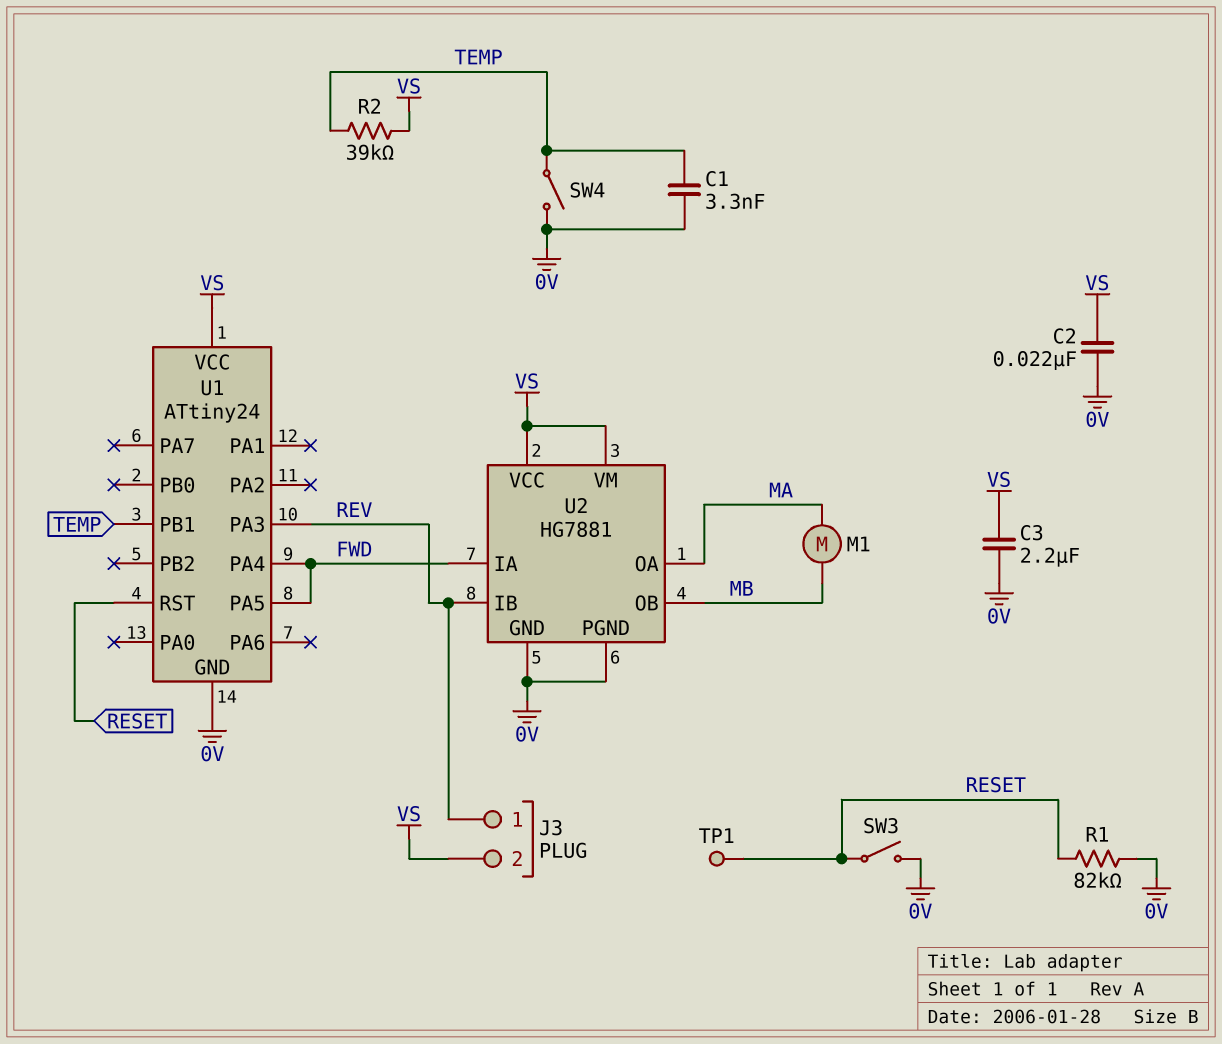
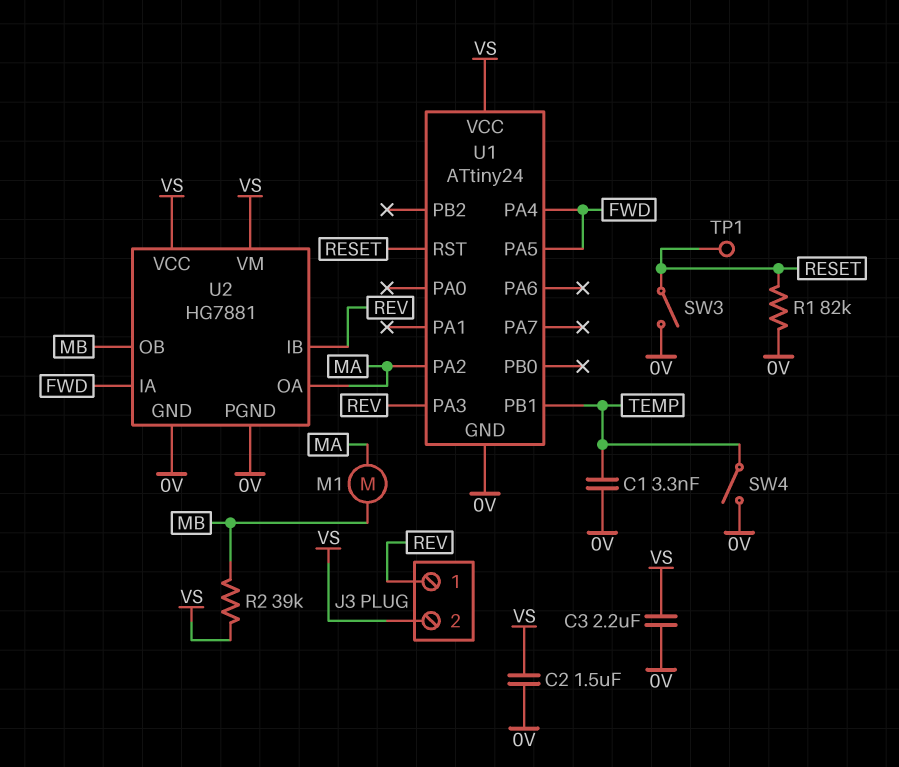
C2: 22nF (0V, VS) -> 1.5uF (0V, VS)
R2: 39k (TEMP, VS) -> 39k (MB, VS)
U1 pin PA2: none -> MA

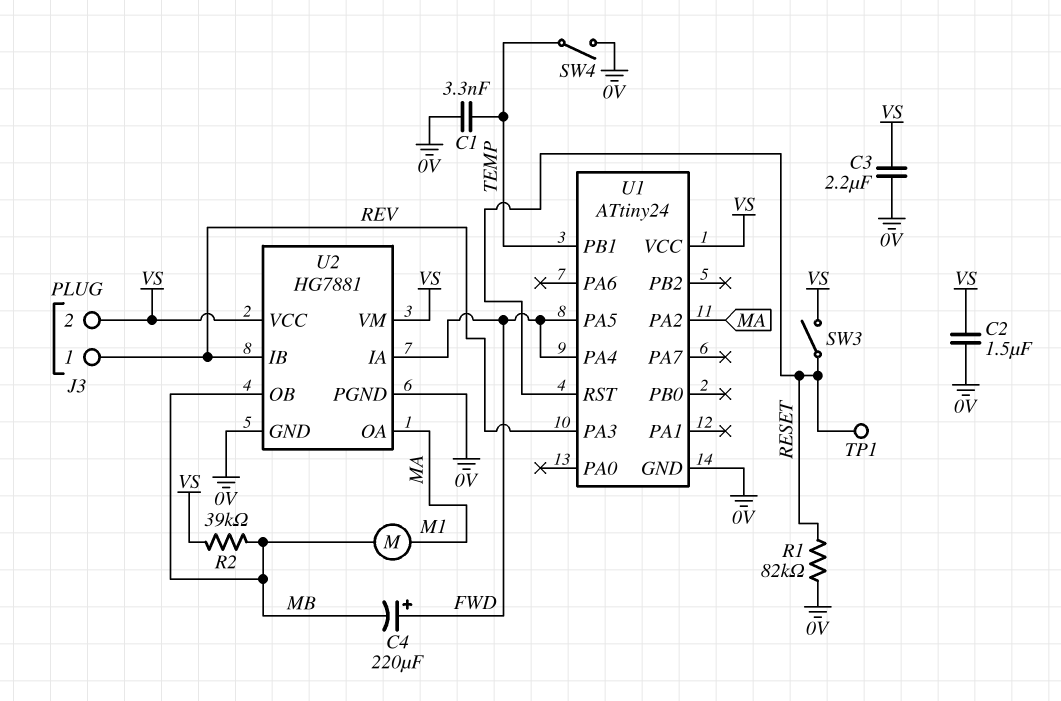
C4: none -> 220uF (plus FWD, minus MB)
SW3: switch (0V, RESET) -> switch (RESET, VS)

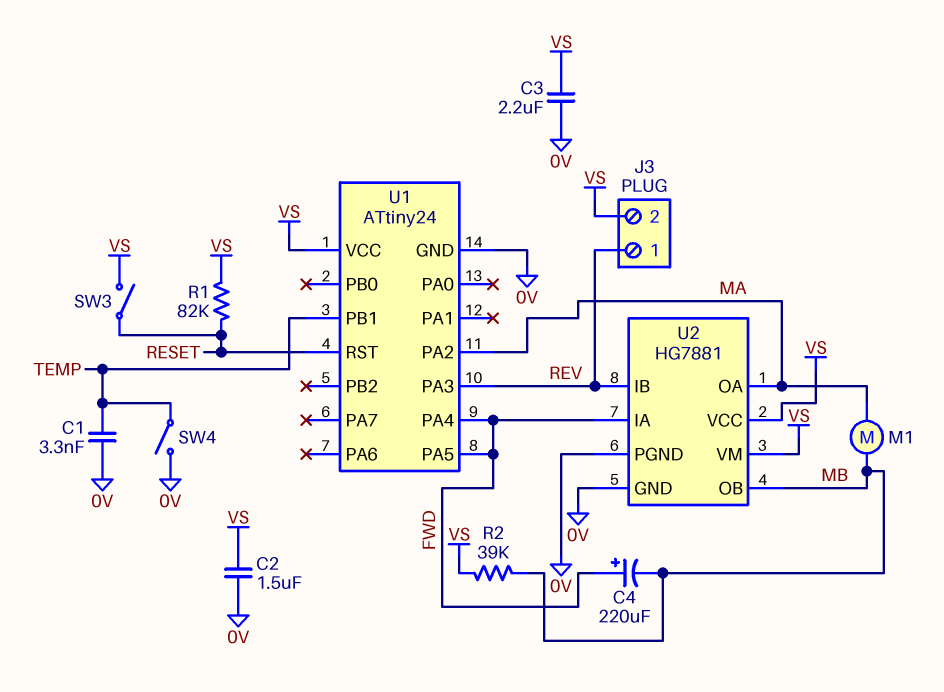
R1: 82k (0V, RESET) -> 82k (RESET, VS)
TP1: test point (RESET) -> none

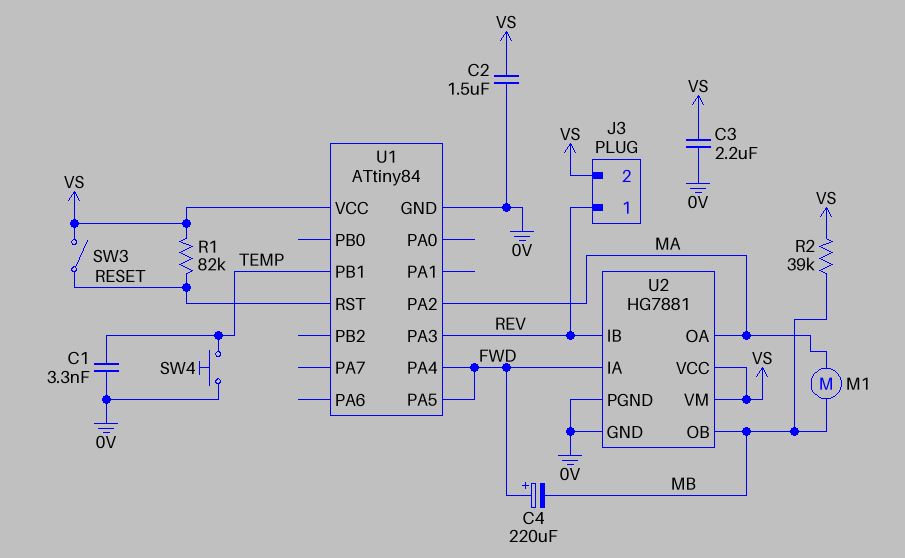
SW4: switch (0V, TEMP) -> button (0V, TEMP)
U1: ATtiny24 -> ATtiny84

